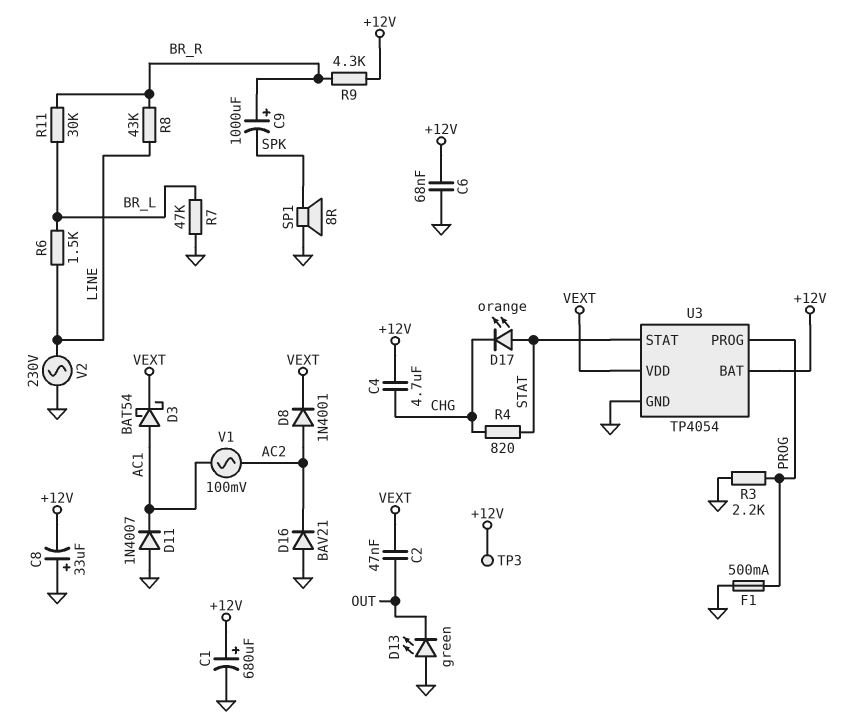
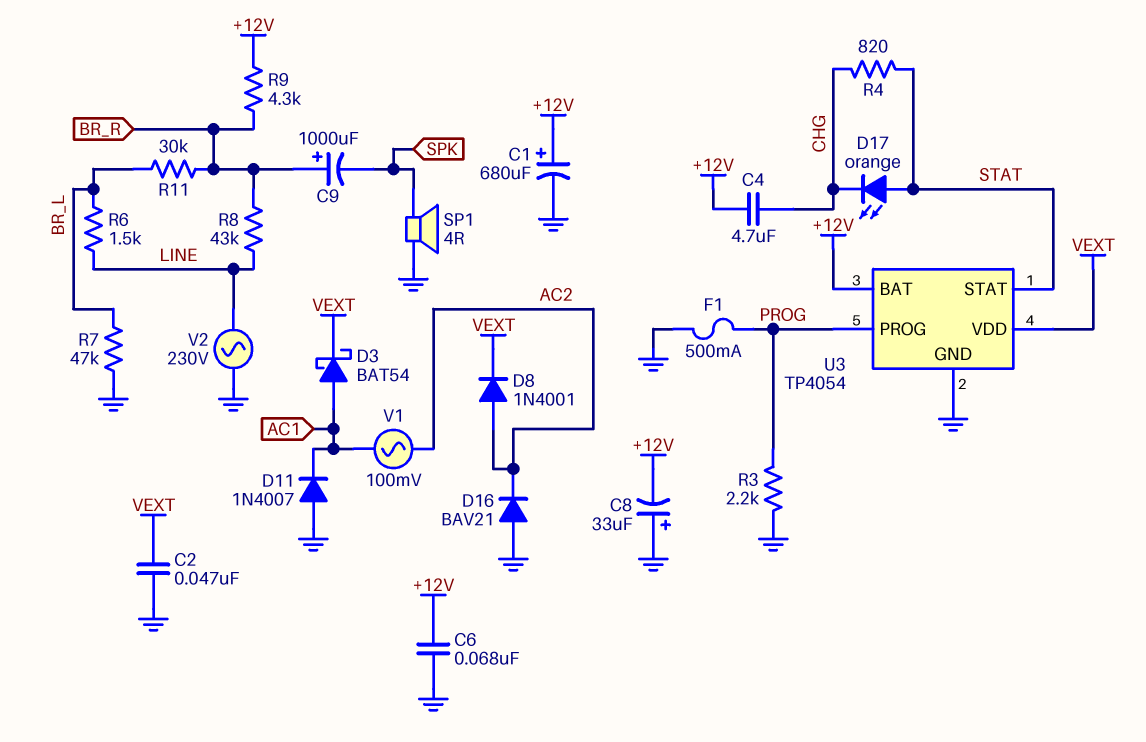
C2: 47nF (OUT, VEXT) -> 47nF (GND, VEXT)
D13: LED green (A GND, K OUT) -> none
SP1: speaker 8R (GND, SPK) -> speaker 4R (GND, SPK)
TP3: test point (+12V) -> none

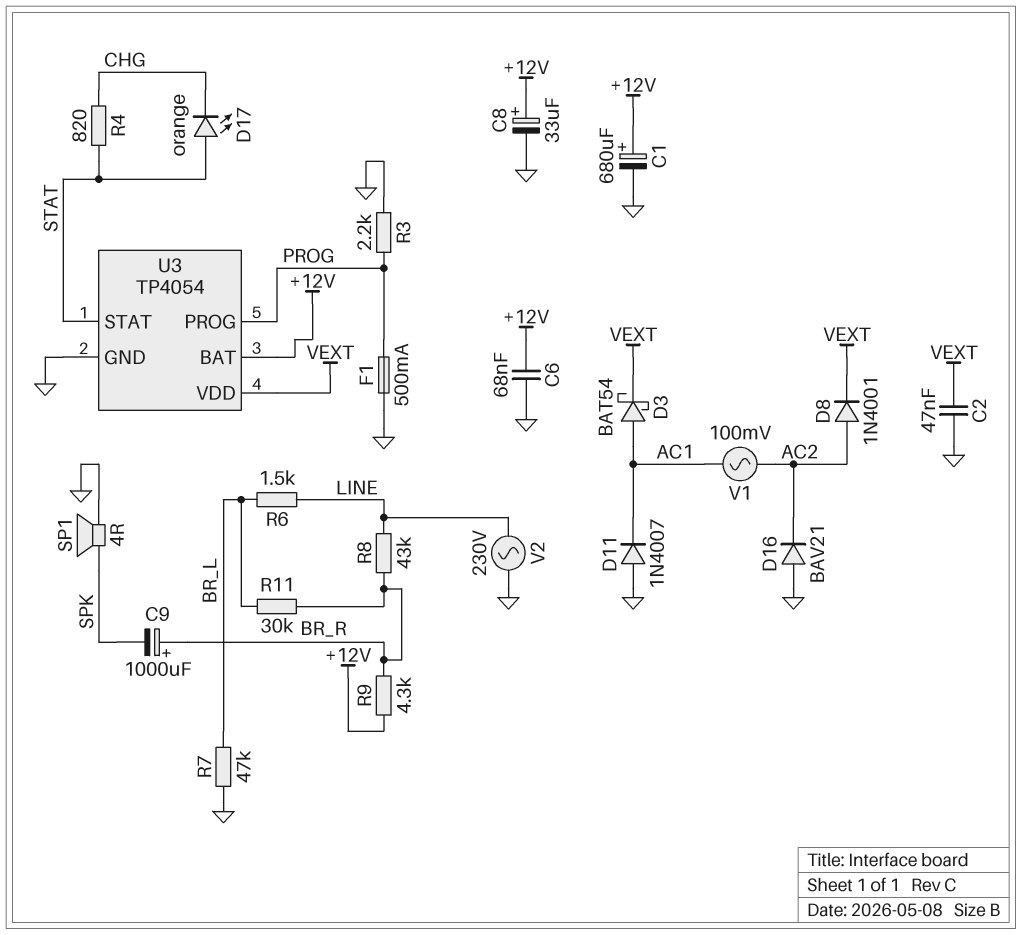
C4: 4.7uF (+12V, CHG) -> none
C8: 33uF (plus GND, minus +12V) -> 33uF (plus +12V, minus GND)

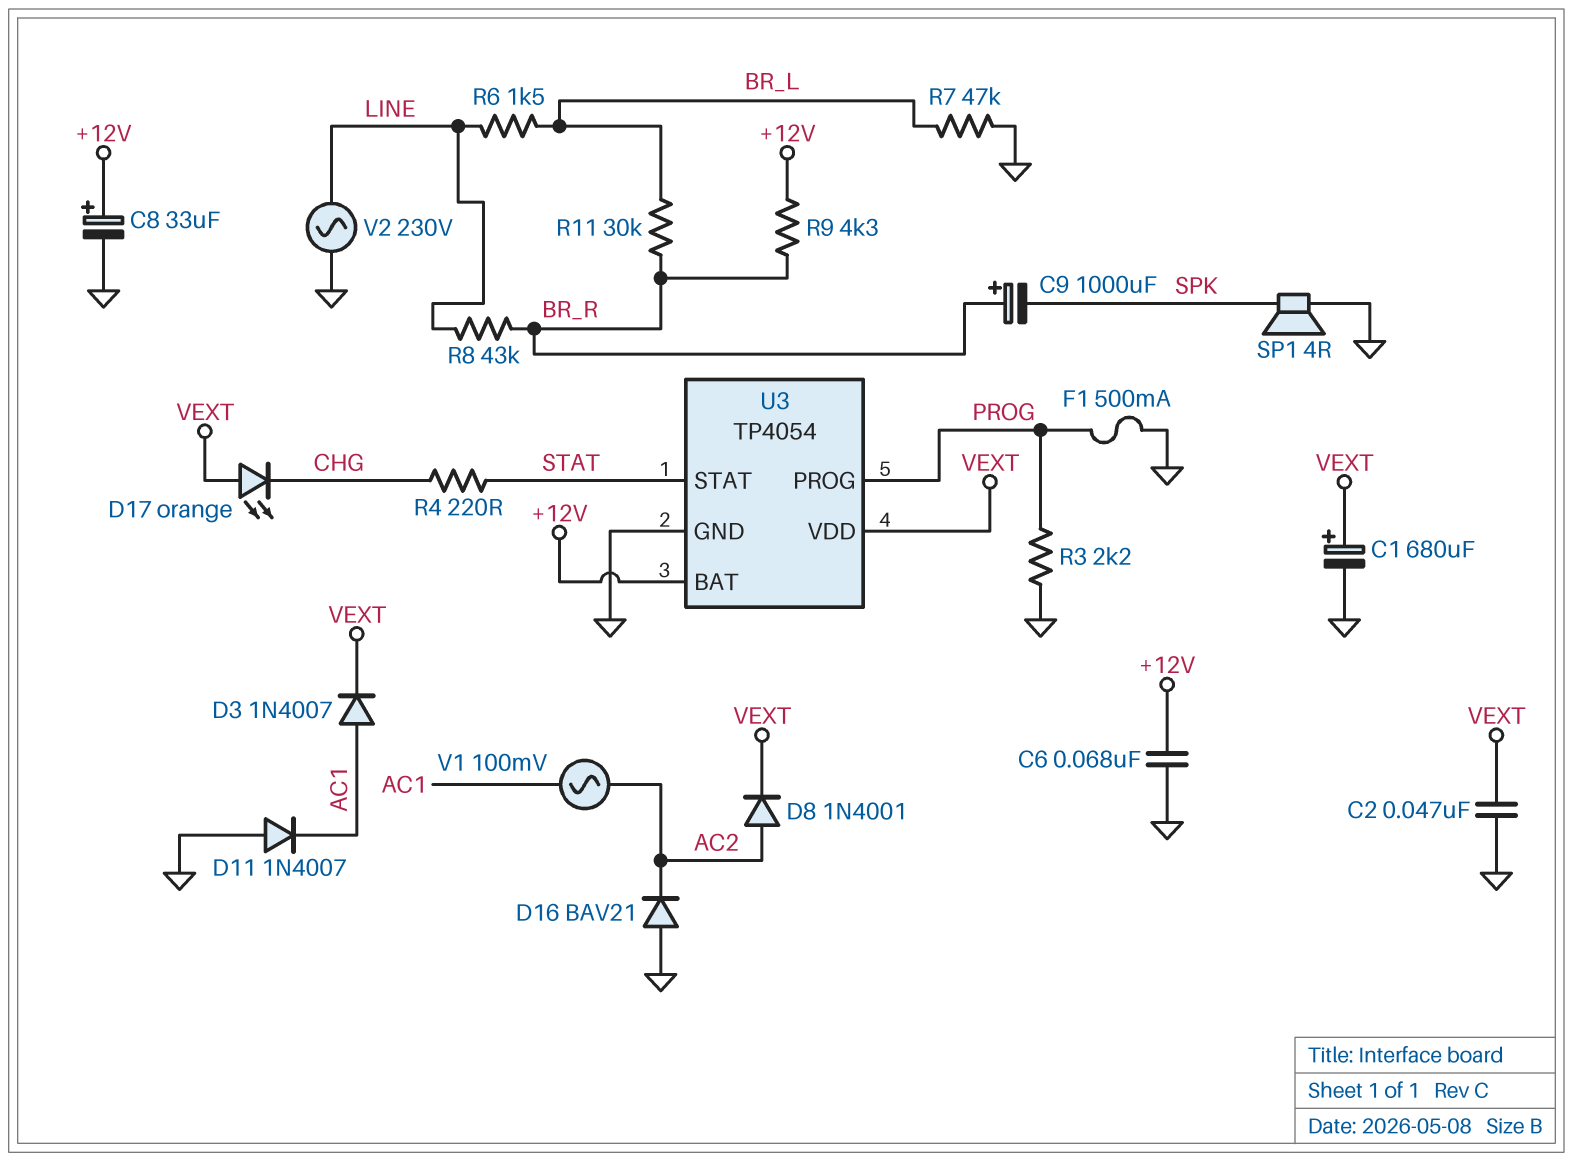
C1: 680uF (plus +12V, minus GND) -> 680uF (plus VEXT, minus GND)
D3: schottky BAT54 (A AC1, K VEXT) -> diode 1N4007 (A AC1, K VEXT)
D17: LED orange (A STAT, K CHG) -> LED orange (A VEXT, K CHG)
R4: 820 (CHG, STAT) -> 220 (CHG, STAT)

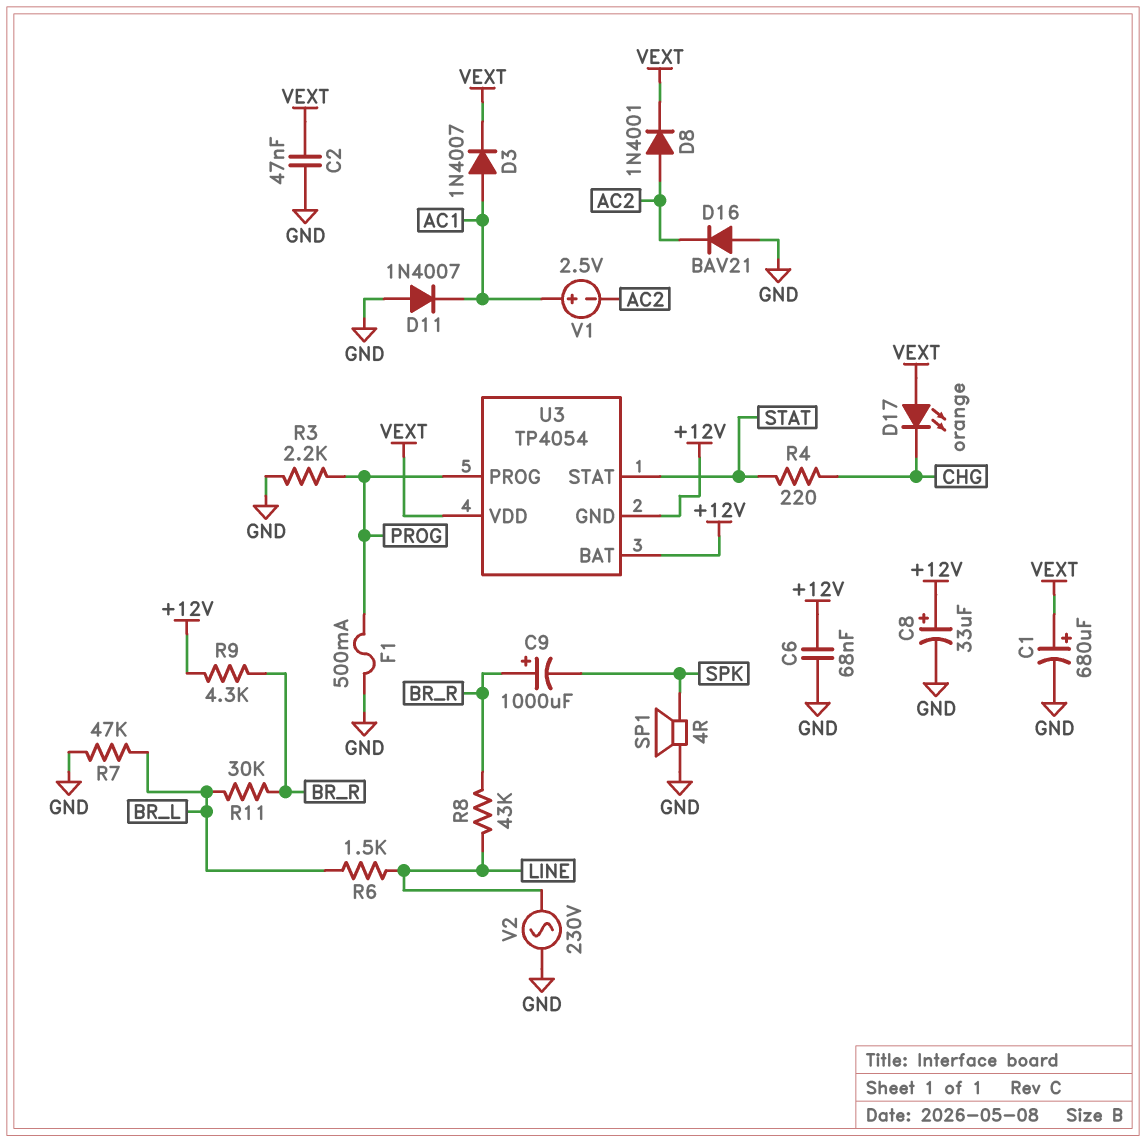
U3 pin GND: GND -> +12V
V1: AC 100mV (AC1, AC2) -> 2.5V (plus AC1, minus AC2)

